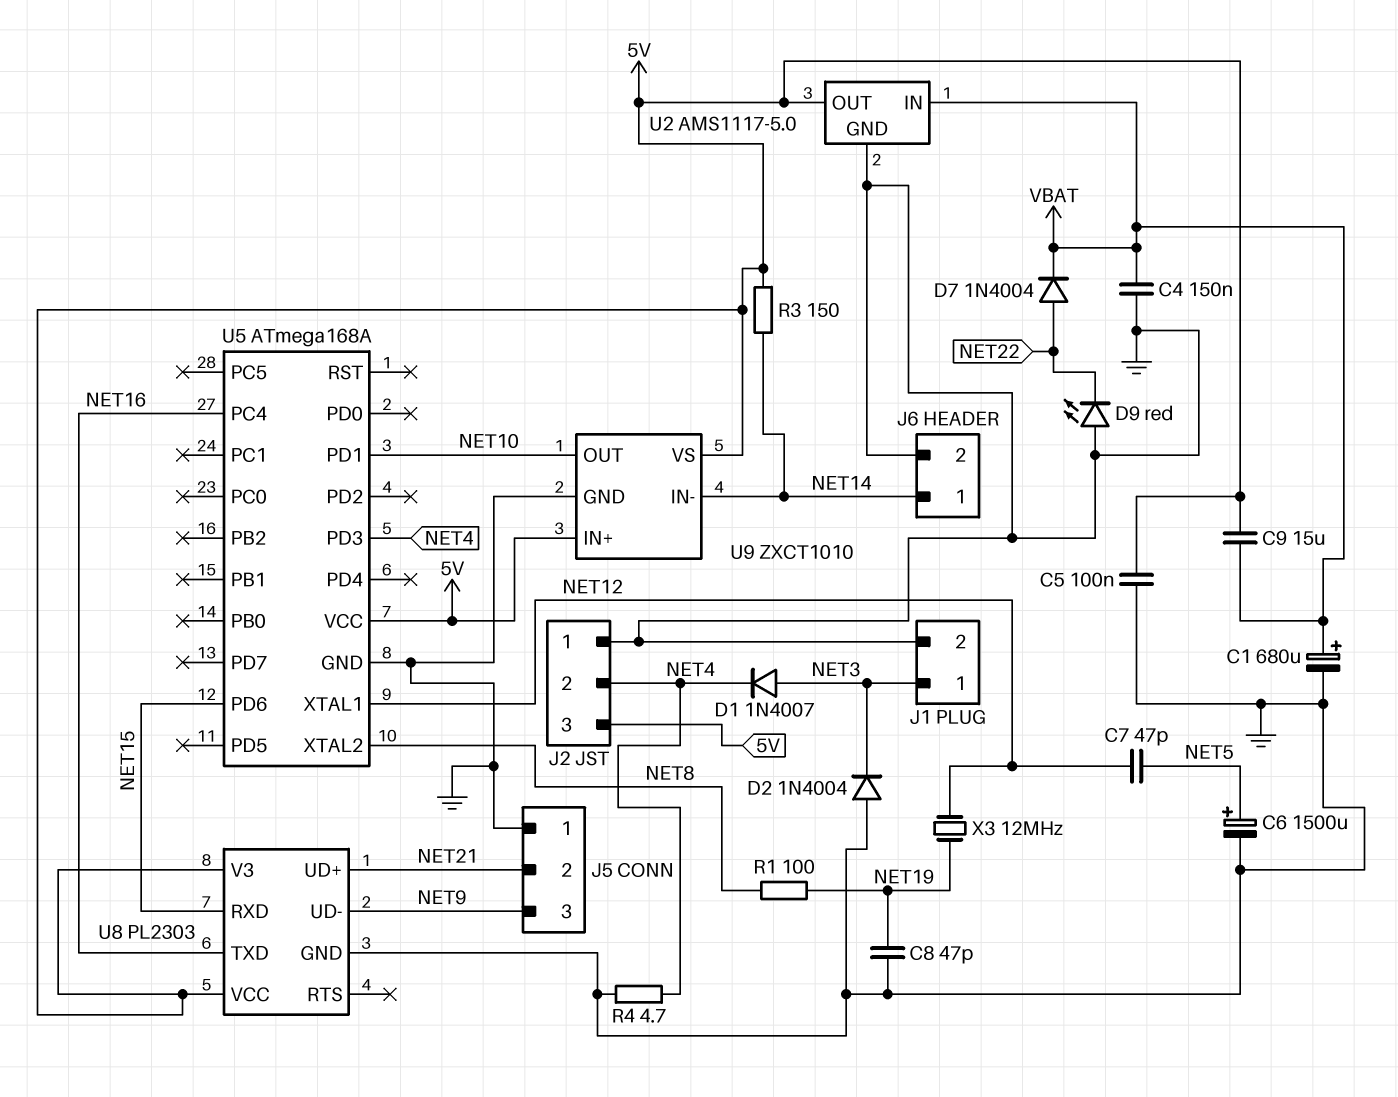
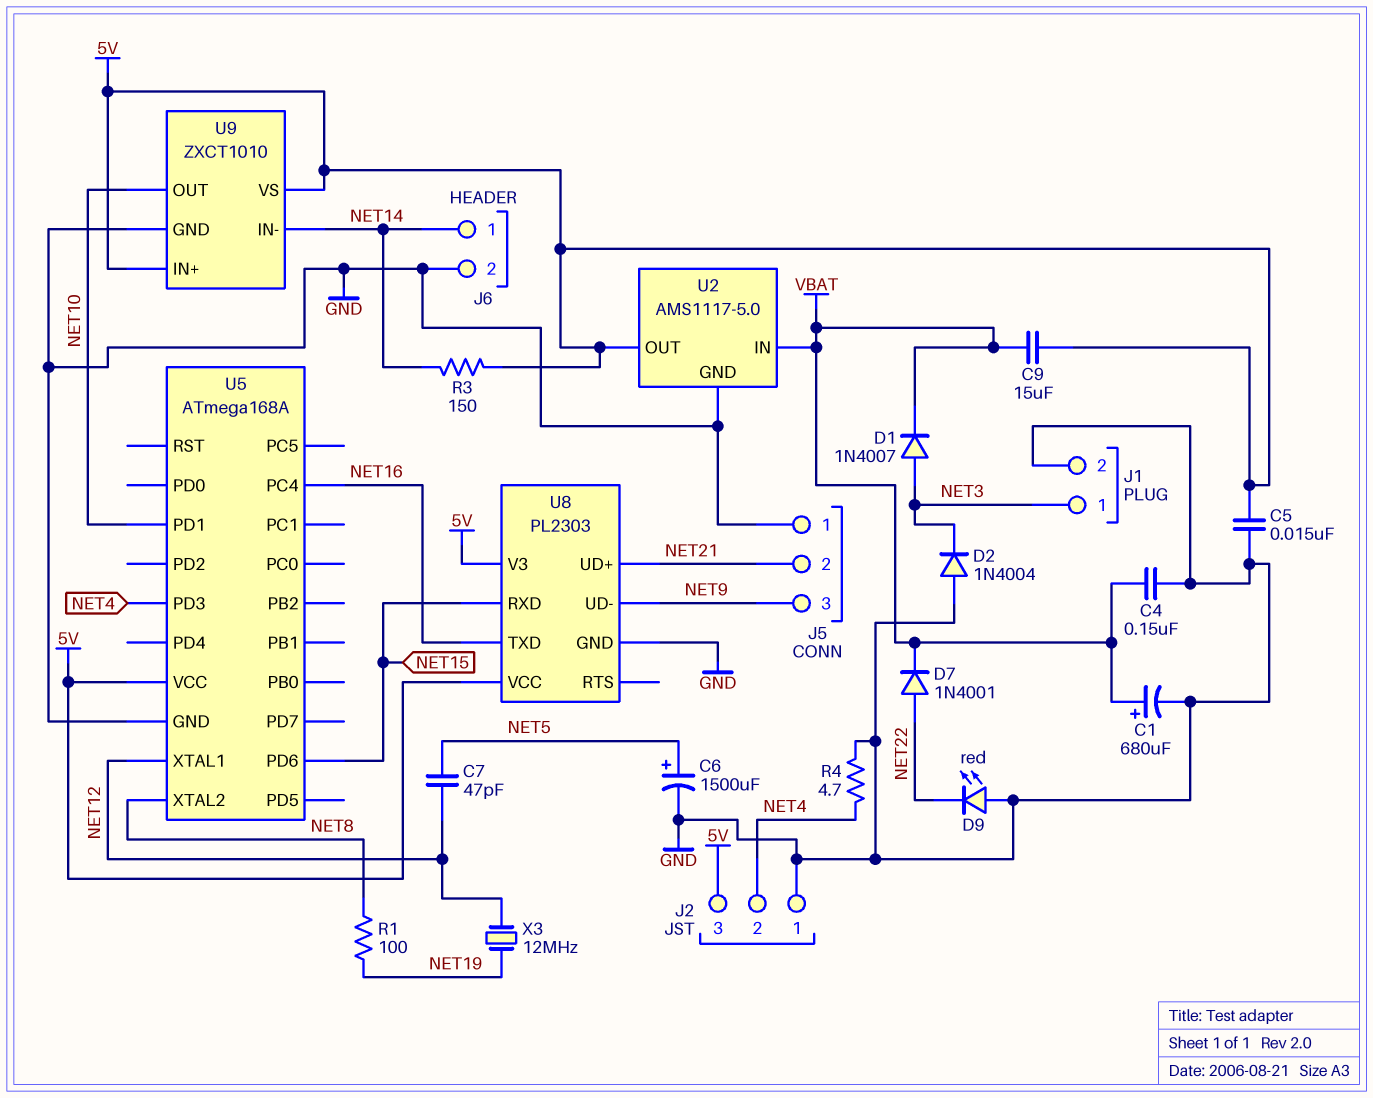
C5: 100nF (5V, GND) -> 15nF (5V, GND)
C8: 47pF (GND, NET19) -> none
D1: diode 1N4007 (A NET3, K NET4) -> diode 1N4007 (A NET3, K VBAT)
D7: diode 1N4004 (A NET22, K VBAT) -> diode 1N4001 (A NET22, K VBAT)

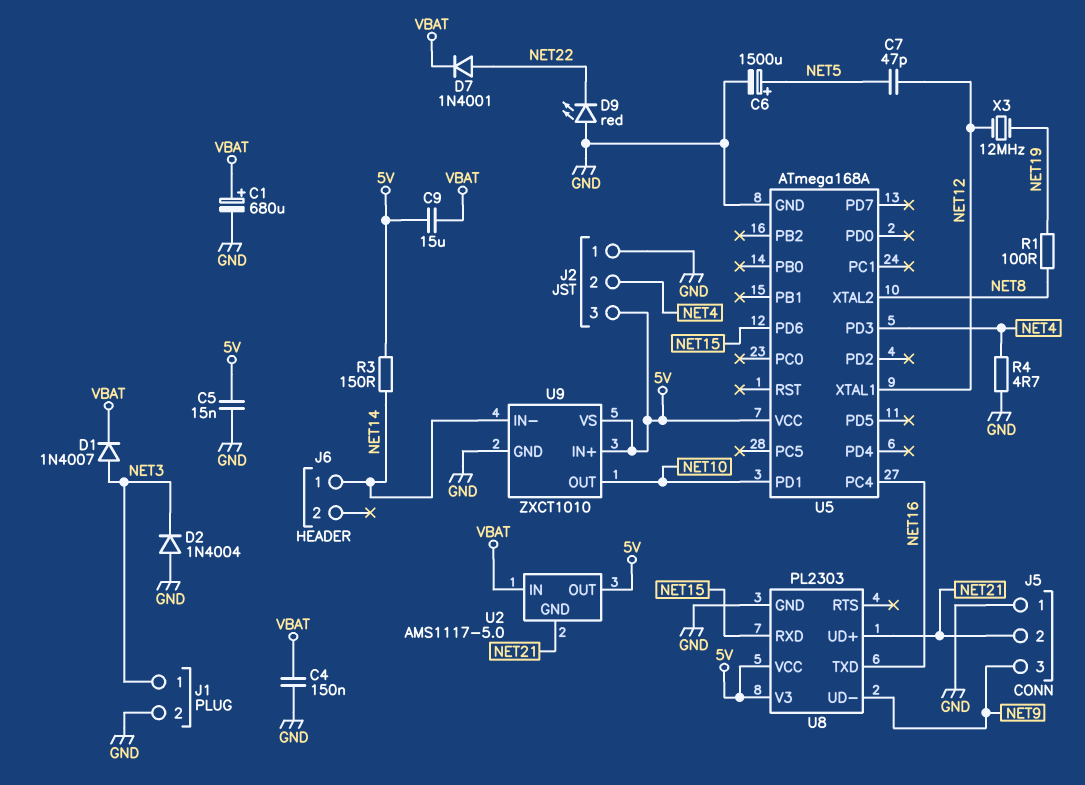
J6 pin 2: GND -> none
U2 pin GND: GND -> NET21

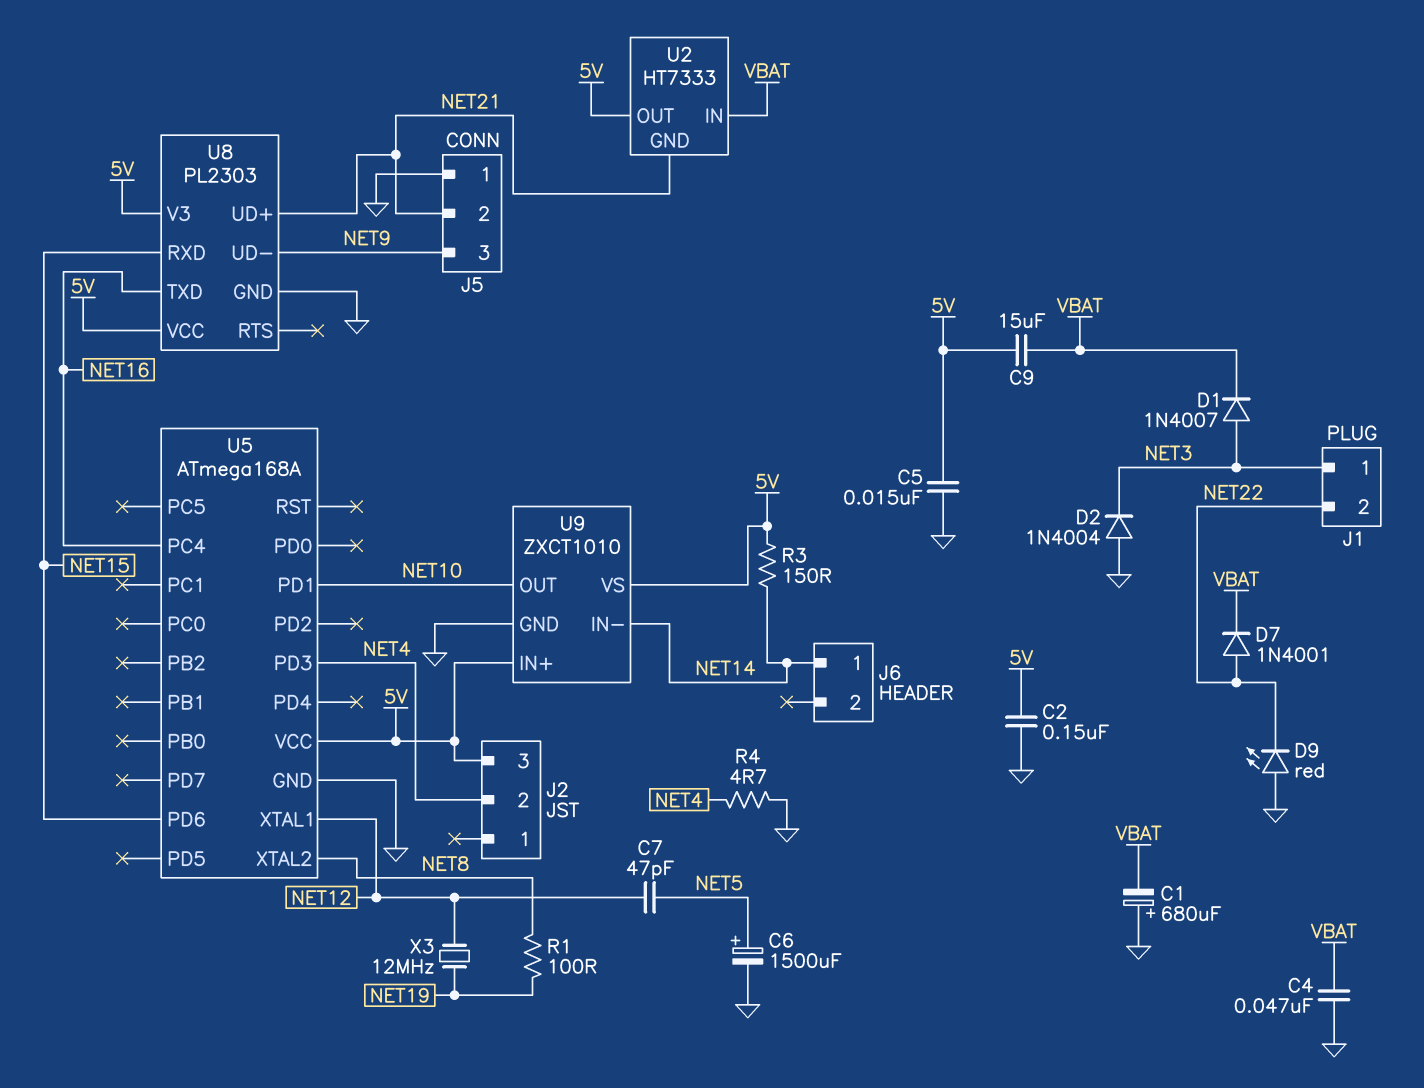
C1: 680uF (plus VBAT, minus GND) -> 680uF (plus GND, minus VBAT)
C2: none -> 150nF (5V, GND)
C4: 150nF (GND, VBAT) -> 47nF (GND, VBAT)
J1 pin 2: GND -> NET22
J2 pin 1: GND -> none
U2: AMS1117-5.0 -> HT7333

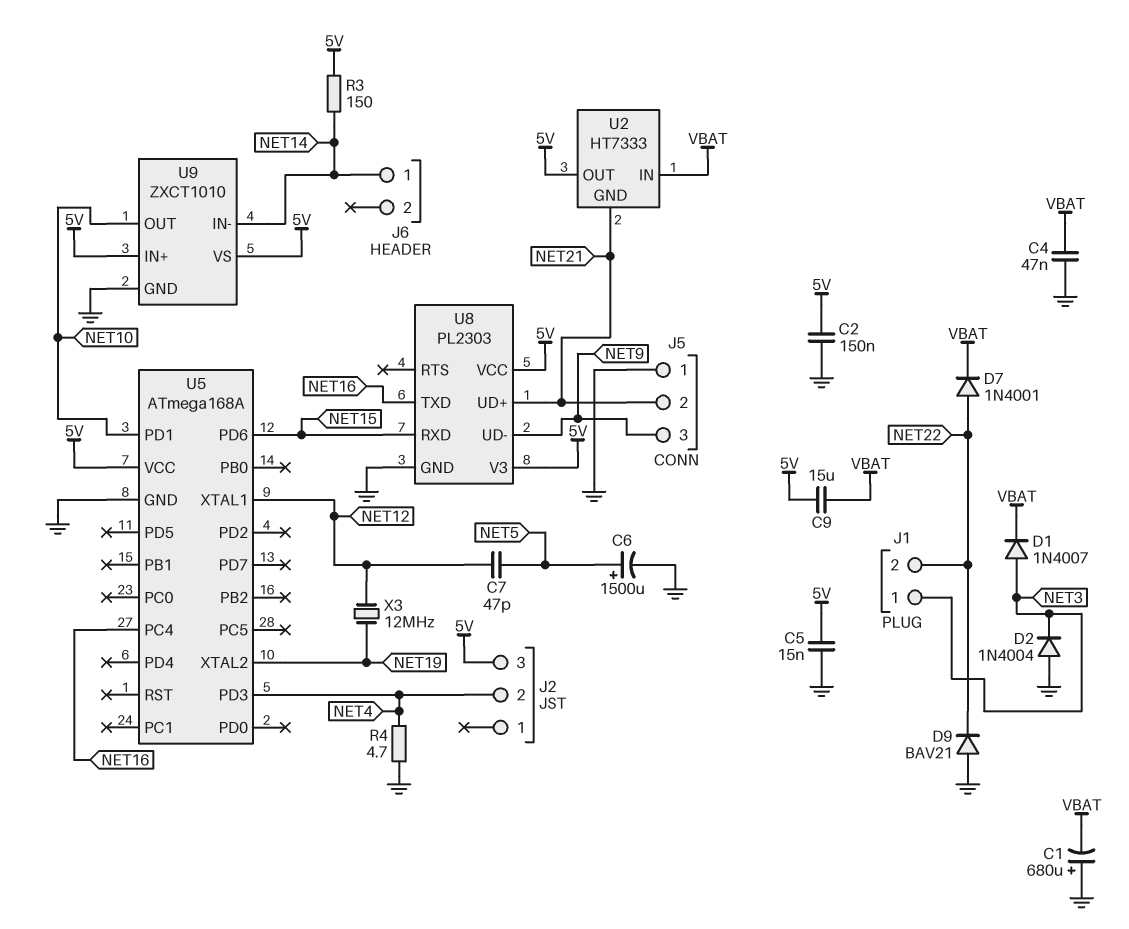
D9: LED red (A GND, K NET22) -> diode BAV21 (A GND, K NET22)
R1: 100 (NET8, NET19) -> none
U5 pin XTAL2: NET8 -> NET19

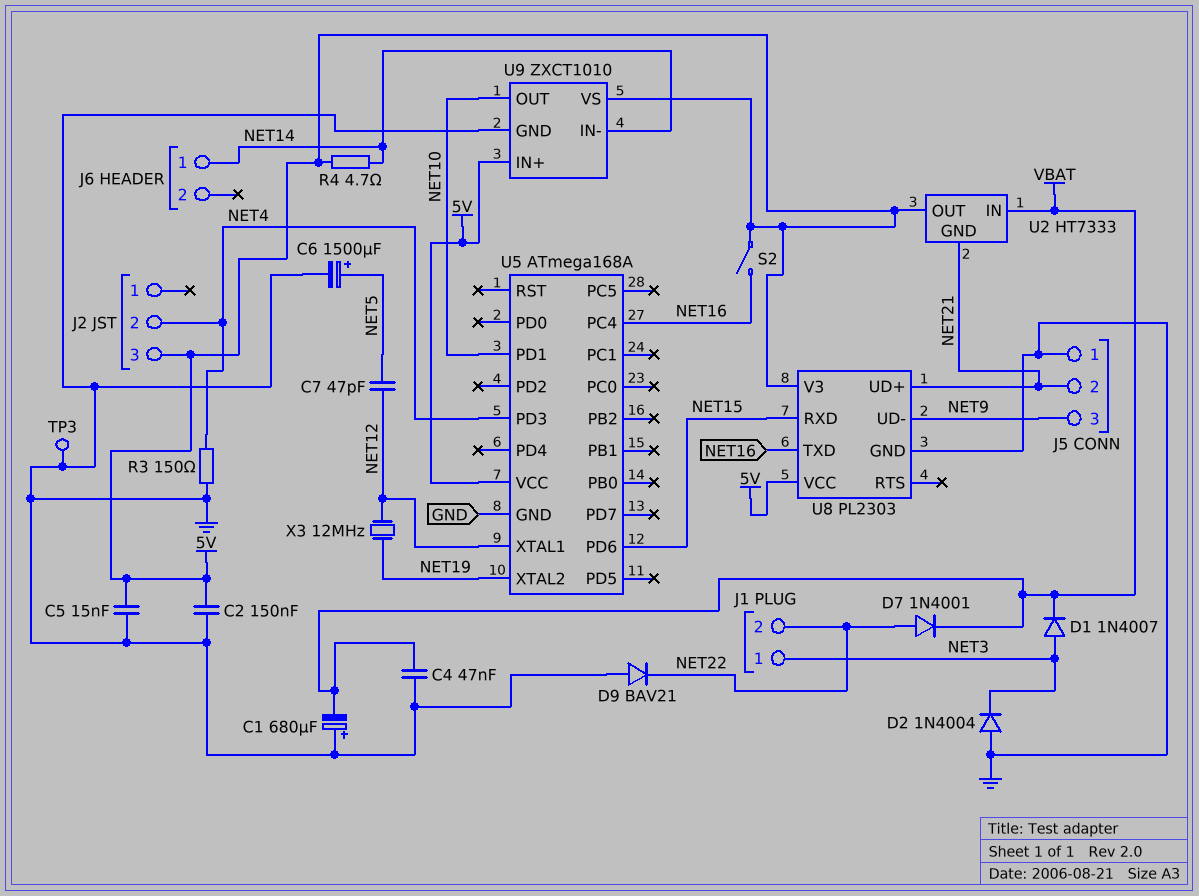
C9: 15uF (5V, VBAT) -> none
R3: 150 (5V, NET14) -> 150 (GND, NET4)
R4: 4.7 (GND, NET4) -> 4.7 (5V, NET14)
S2: none -> switch (5V, NET16)
TP3: none -> test point (GND)

